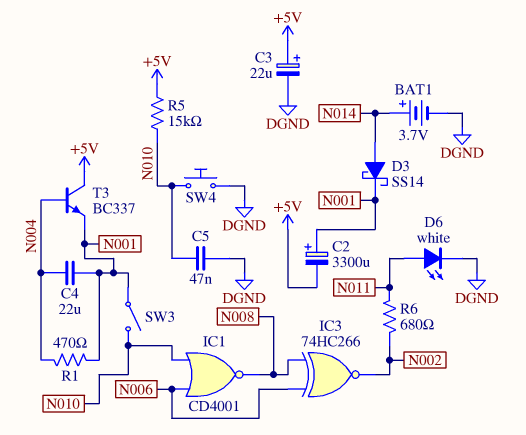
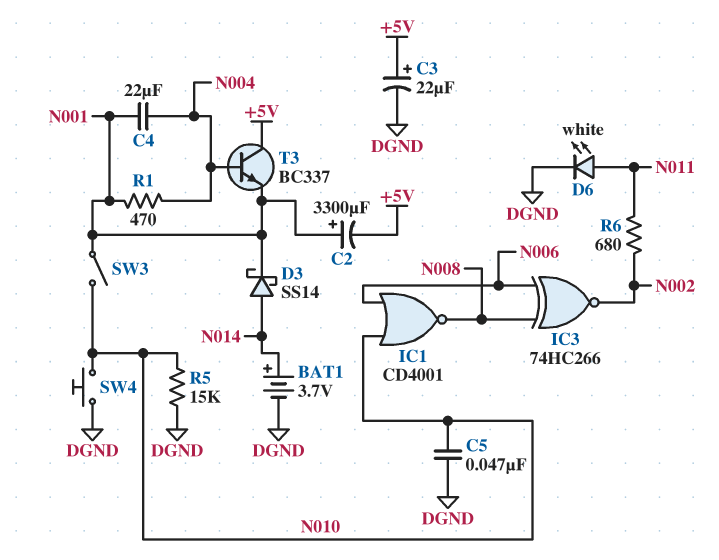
R5: 15k (+5V, N010) -> 15k (DGND, N010)

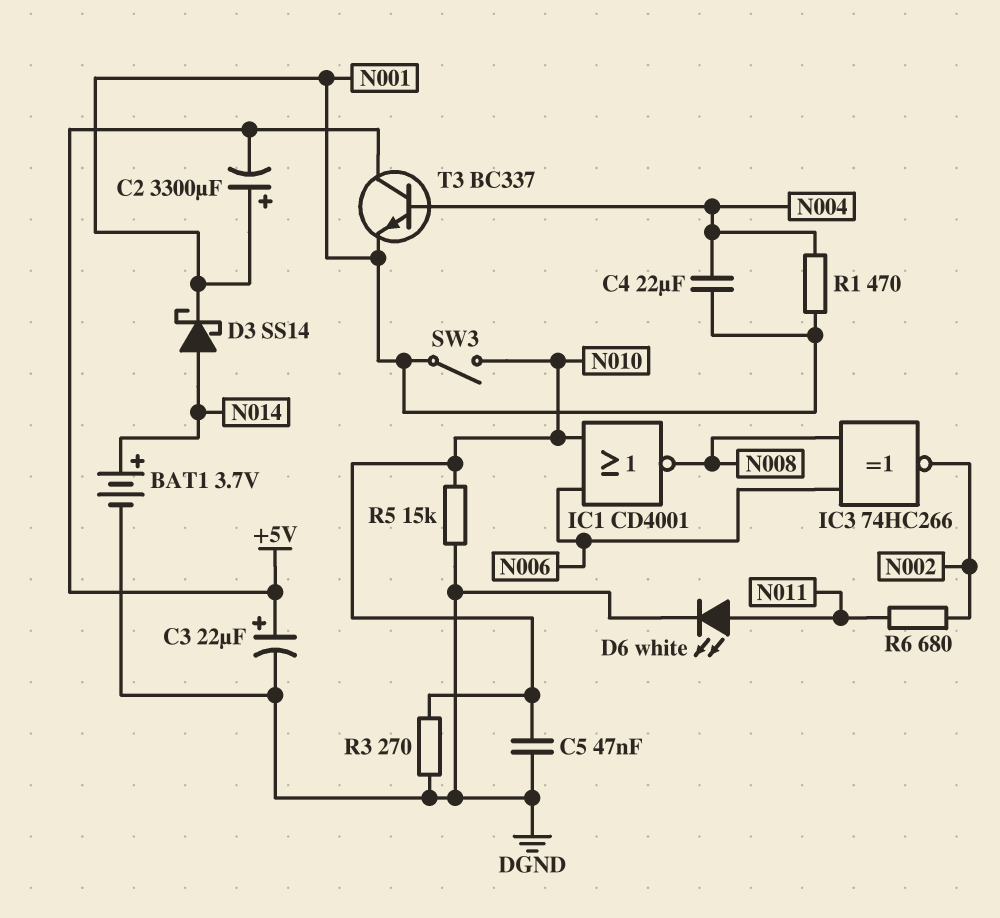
R3: none -> 270 (DGND, N010)
SW4: button (DGND, N010) -> none

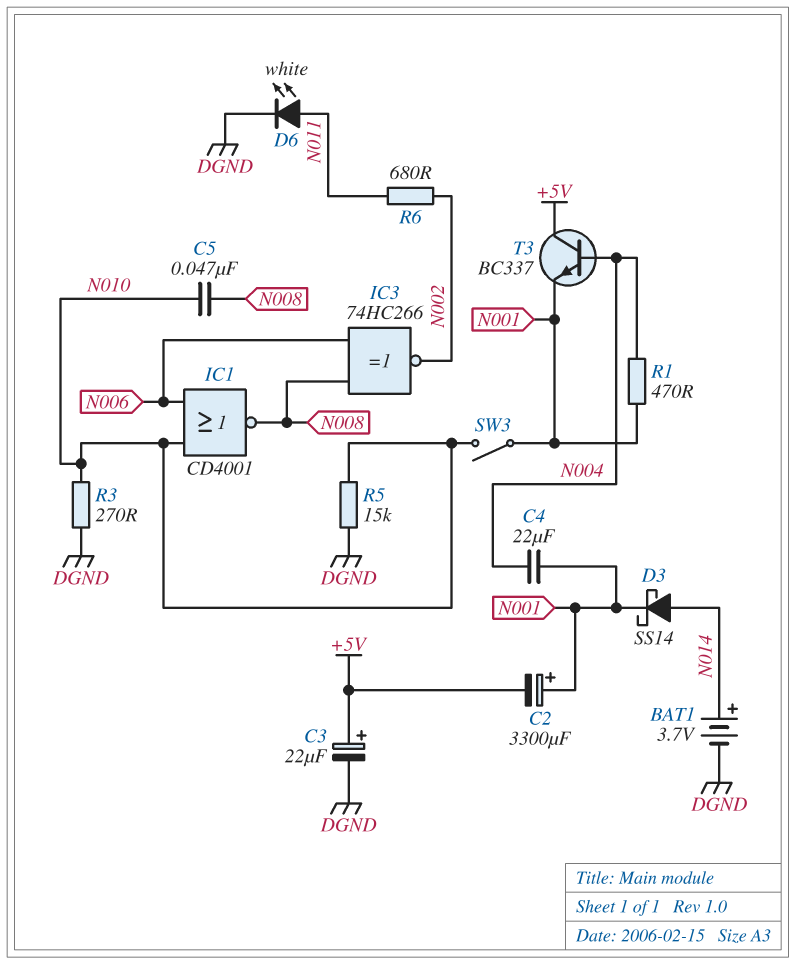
C5: 47nF (DGND, N010) -> 47nF (N008, N010)

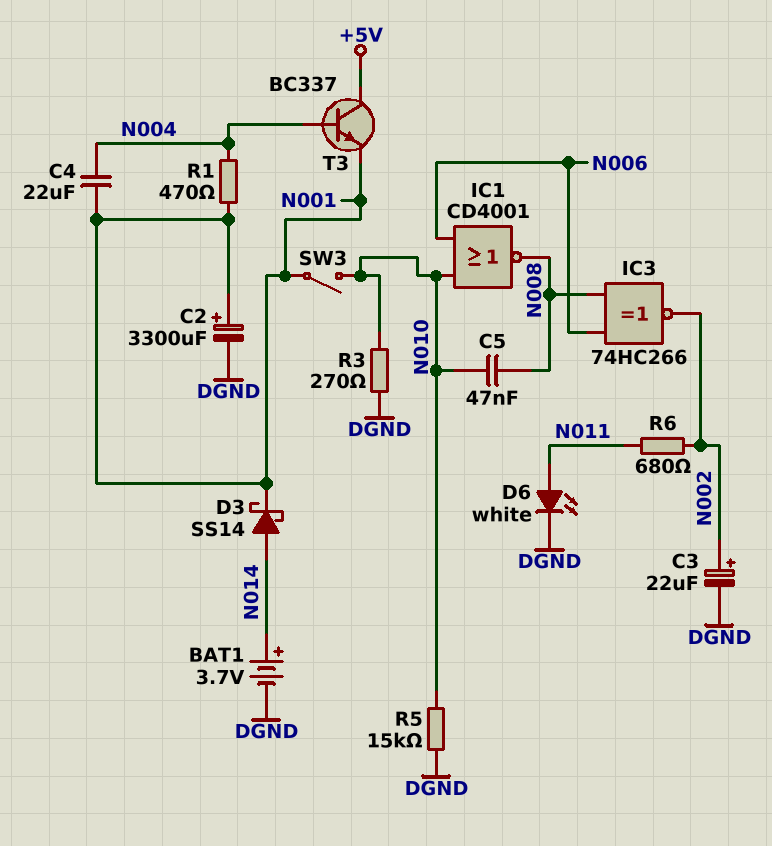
C2: 3300uF (plus N001, minus +5V) -> 3300uF (plus N001, minus DGND)
C3: 22uF (plus +5V, minus DGND) -> 22uF (plus N002, minus DGND)

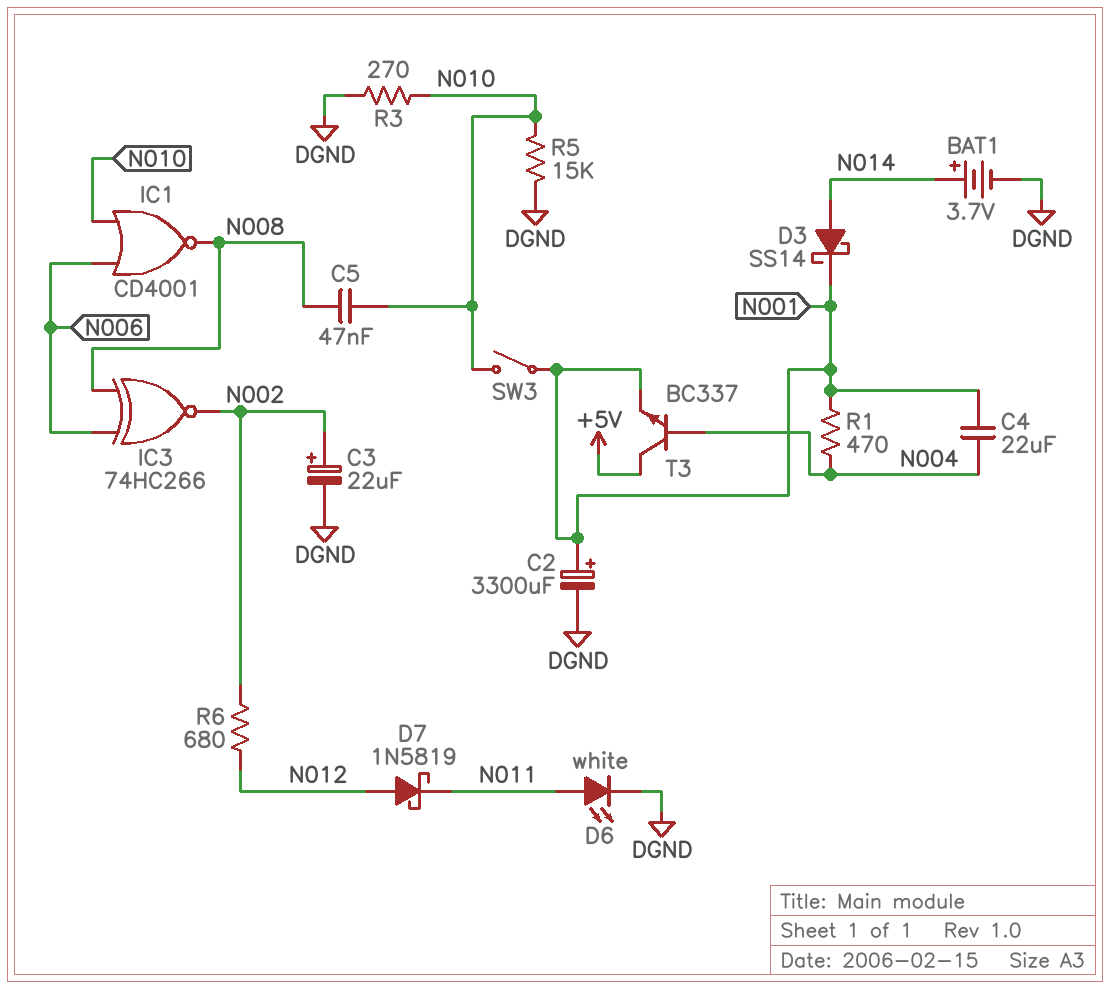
D7: none -> schottky 1N5819 (A N012, K N011)
R6: 680 (N002, N011) -> 680 (N002, N012)

